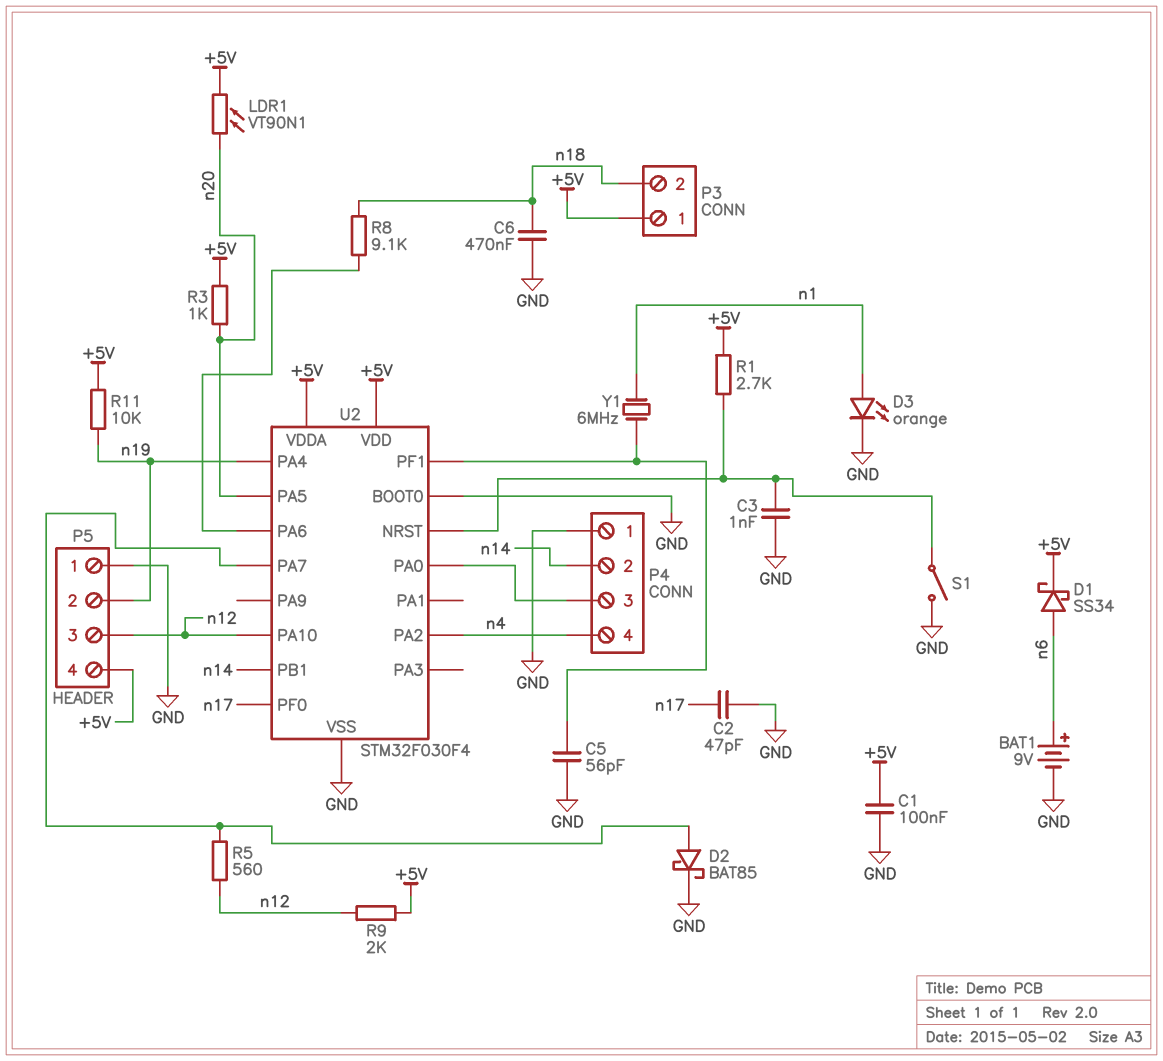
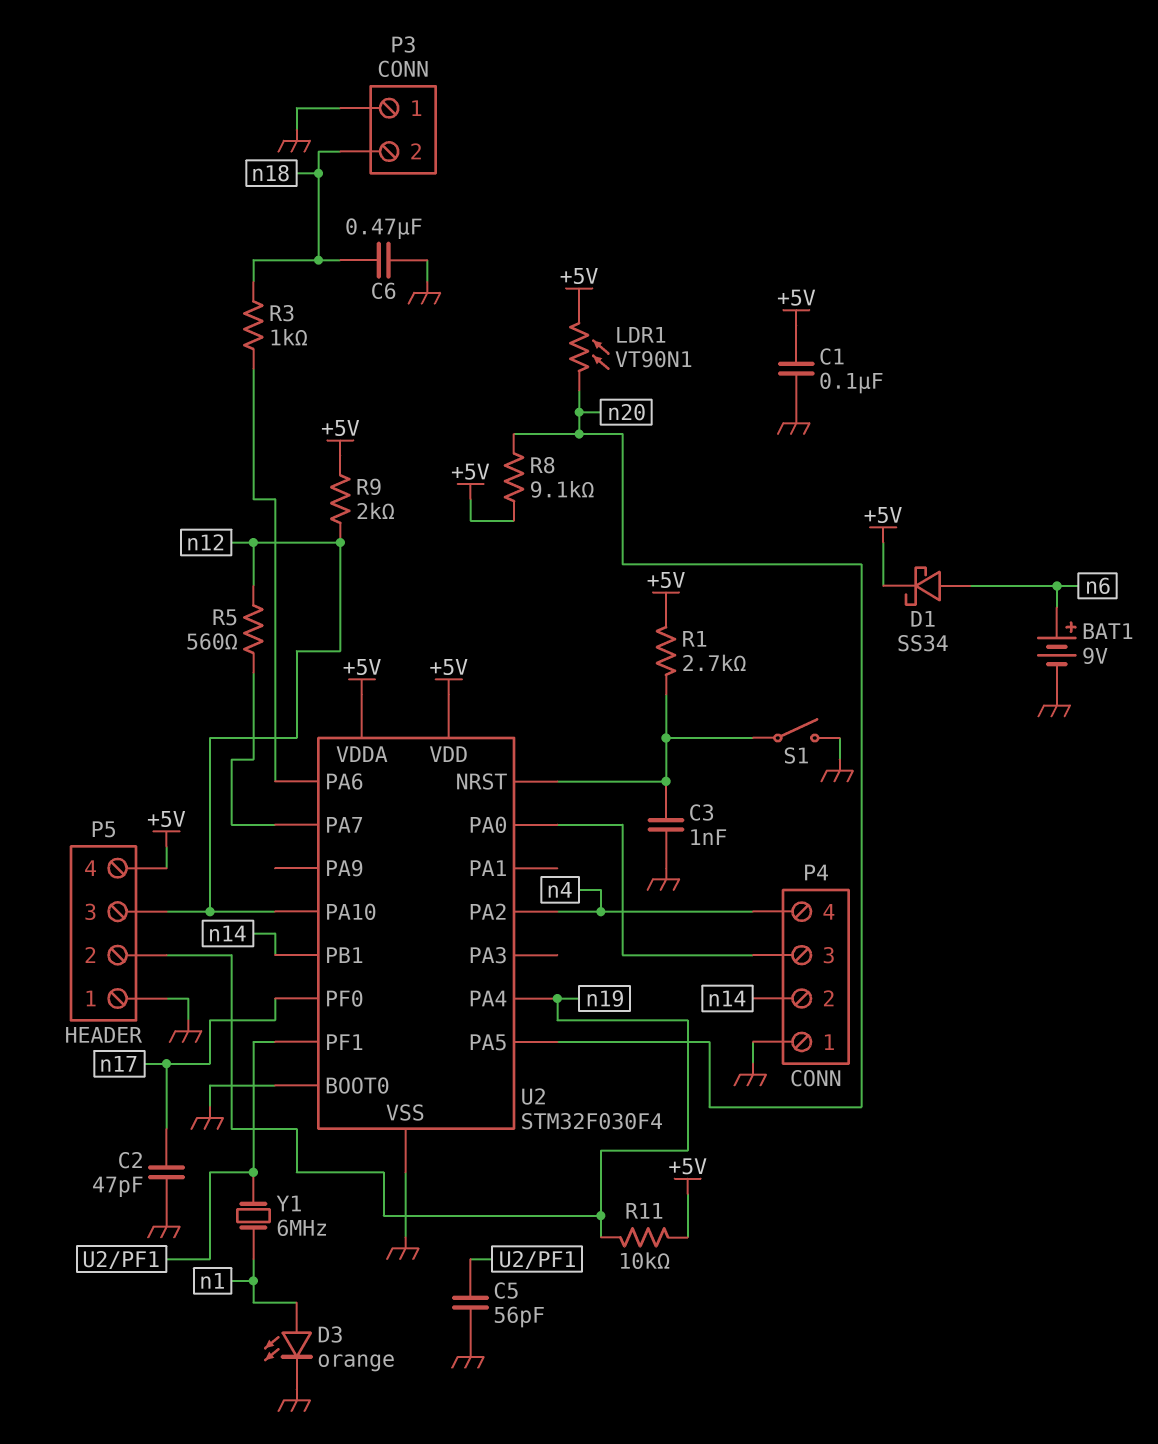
D2: schottky BAT85 (A U2/PA7, K GND) -> none
P3 pin 1: +5V -> GND
R3: 1k (+5V, n20) -> 1k (U2/PA6, n18)
R8: 9.1k (U2/PA6, n18) -> 9.1k (+5V, n20)

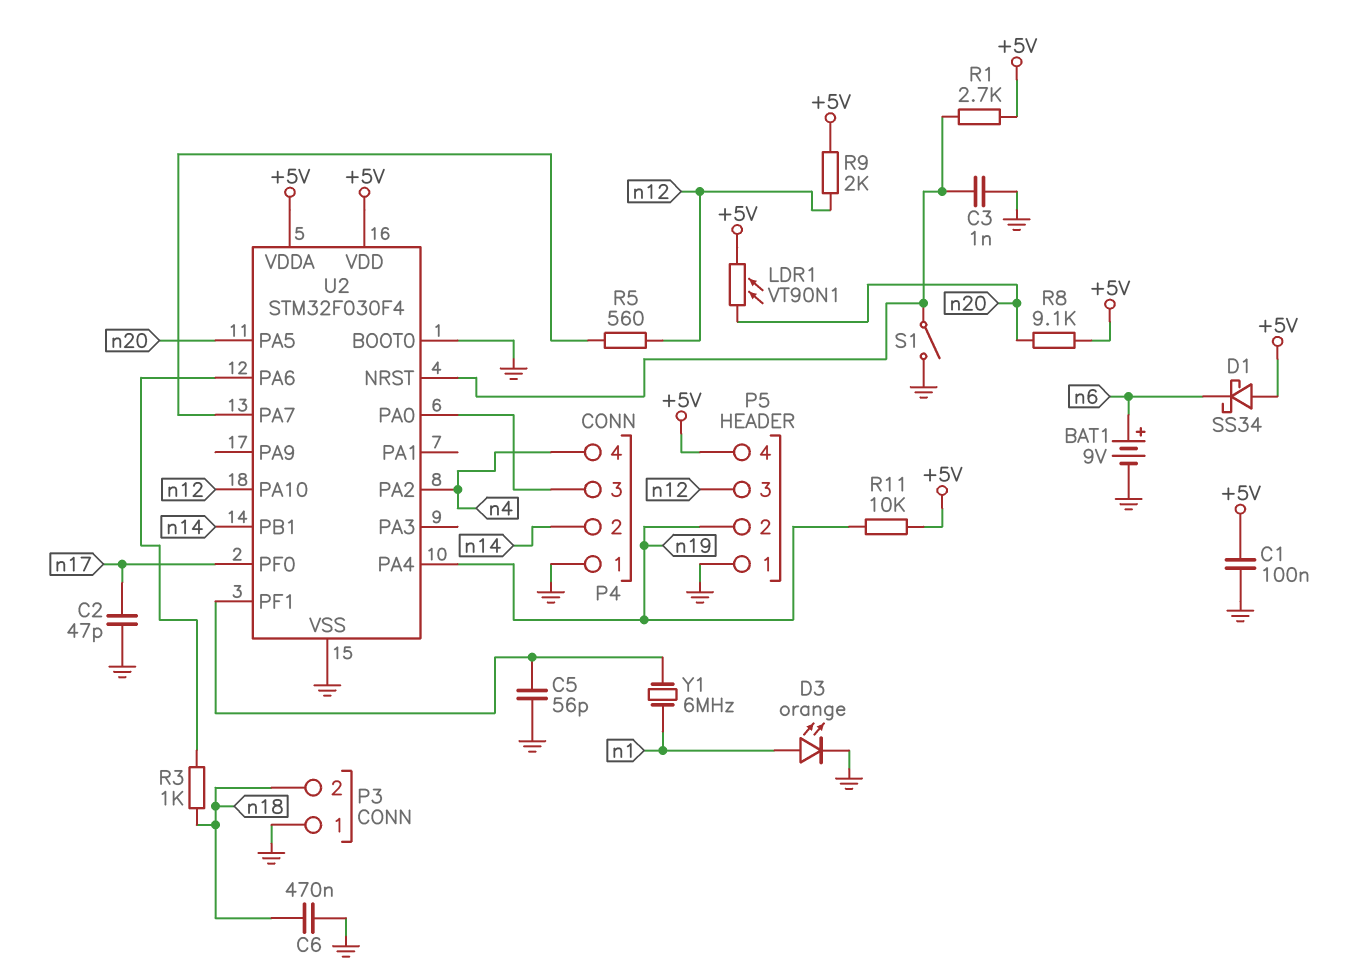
D1: schottky SS34 (A n6, K +5V) -> schottky SS34 (A +5V, K n6)

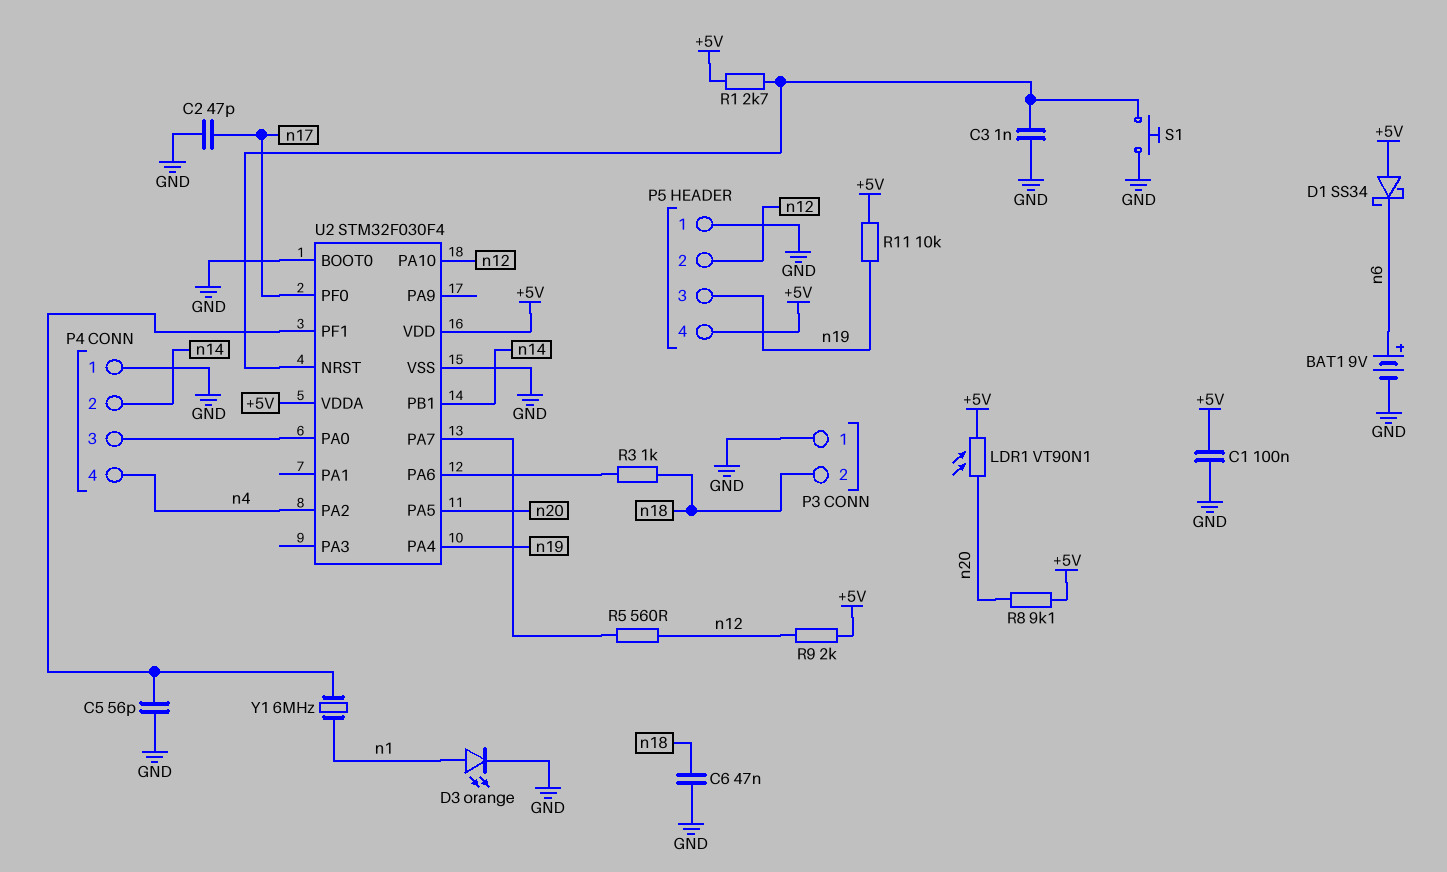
C6: 470nF (GND, n18) -> 47nF (GND, n18)
P5 pin 2: n19 -> n12
P5 pin 3: n12 -> n19
S1: switch (GND, U2/NRST) -> button (GND, U2/NRST)

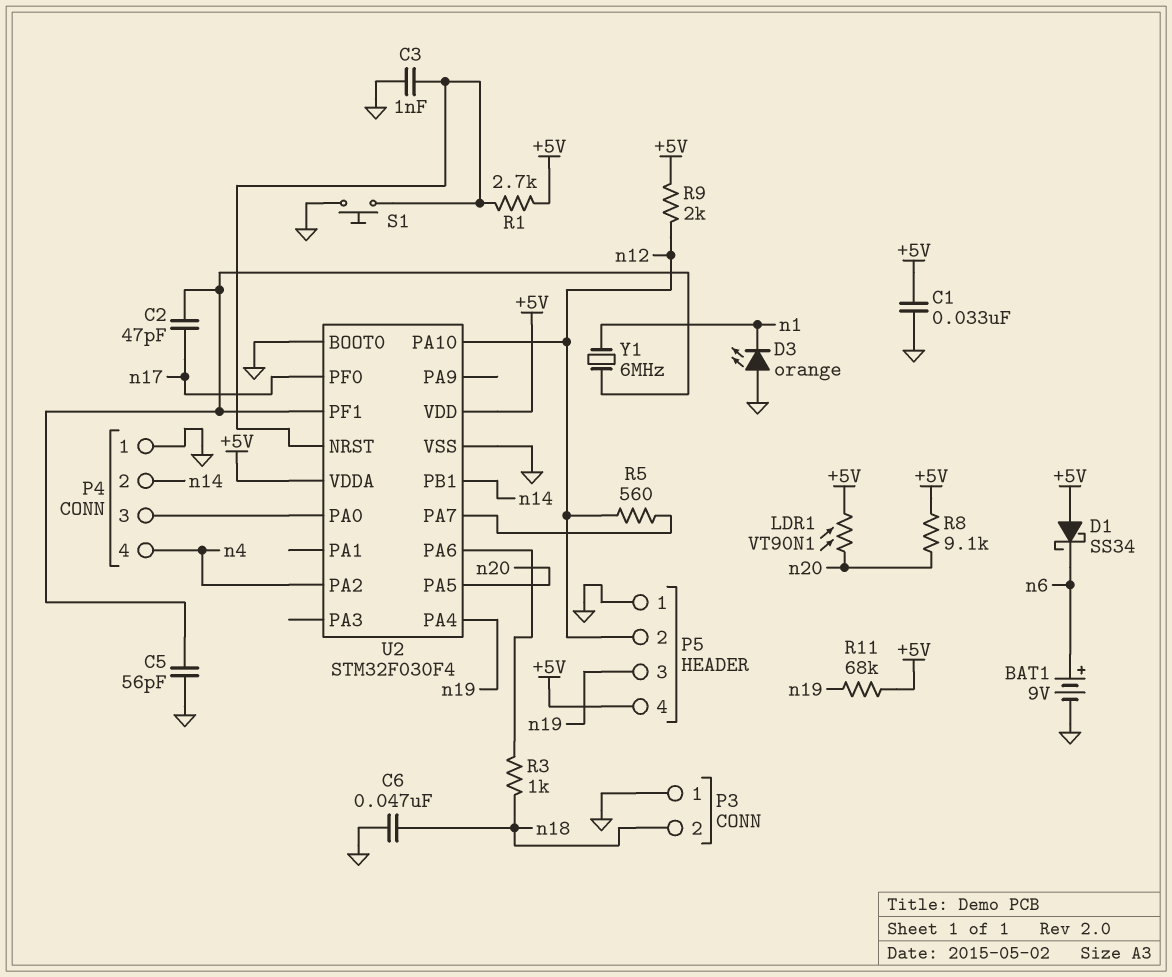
C1: 100nF (+5V, GND) -> 33nF (+5V, GND)
C2: 47pF (GND, n17) -> 47pF (U2/PF1, n17)
D3: LED orange (A n1, K GND) -> LED orange (A GND, K n1)
R11: 10k (+5V, n19) -> 68k (+5V, n19)

